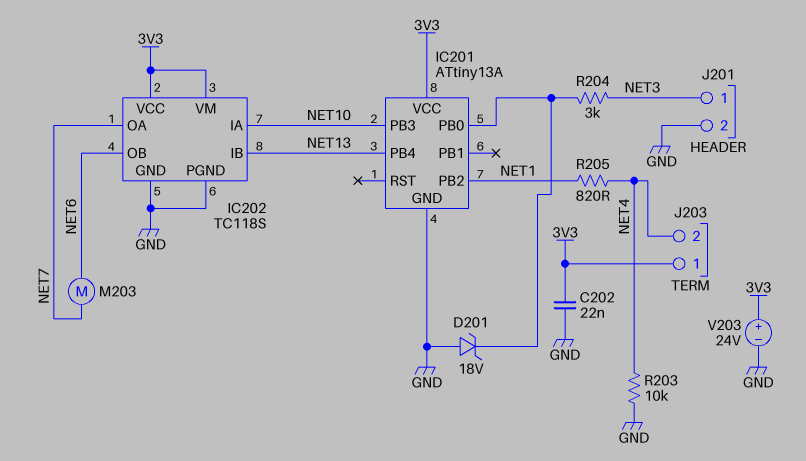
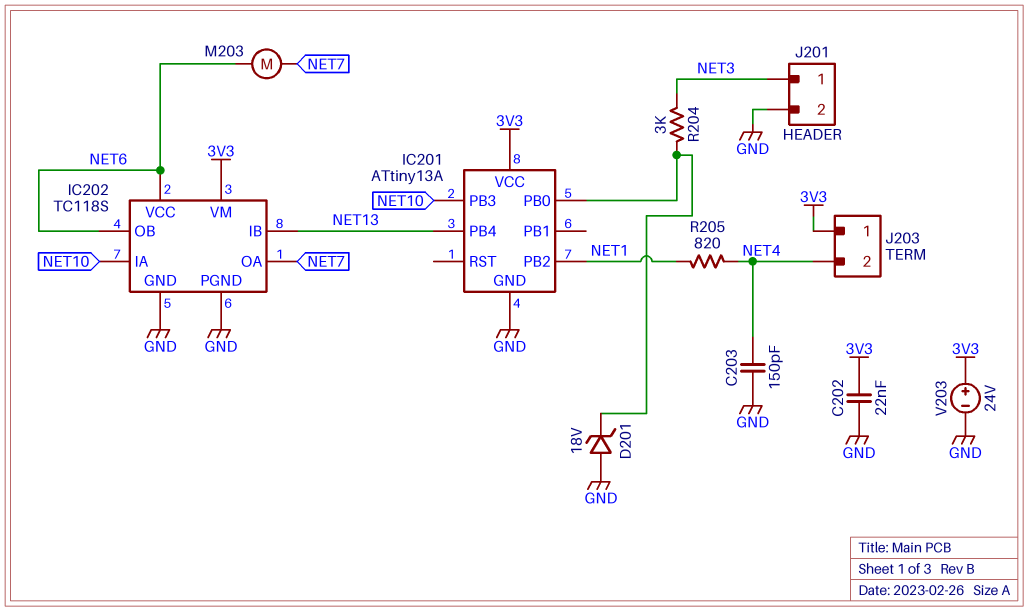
C203: none -> 150pF (GND, NET4)
IC202 pin VCC: 3V3 -> NET6
R203: 10k (GND, NET4) -> none

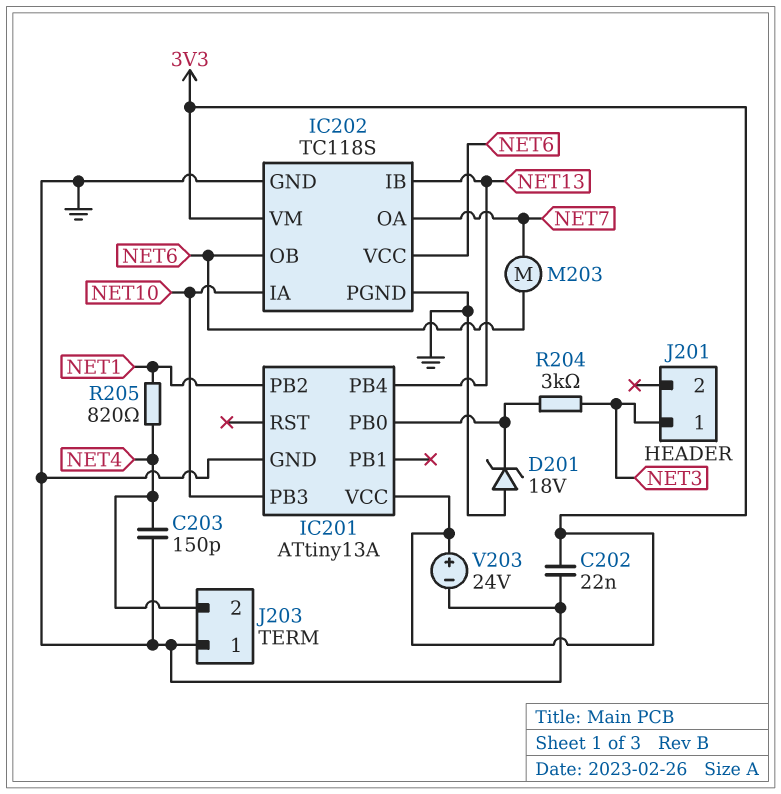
J201 pin 2: GND -> none
J203 pin 1: 3V3 -> GND

